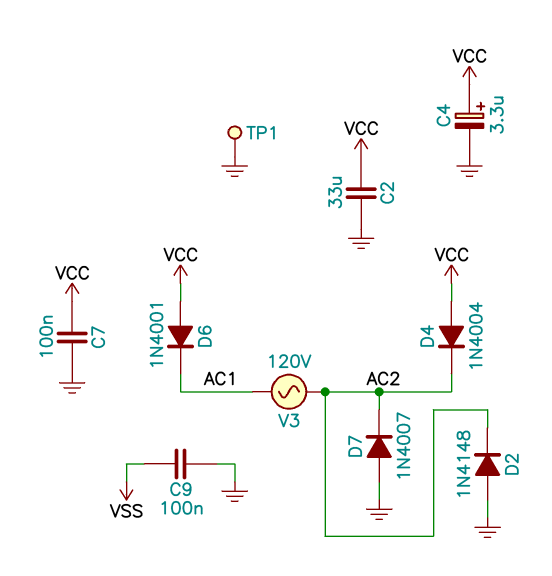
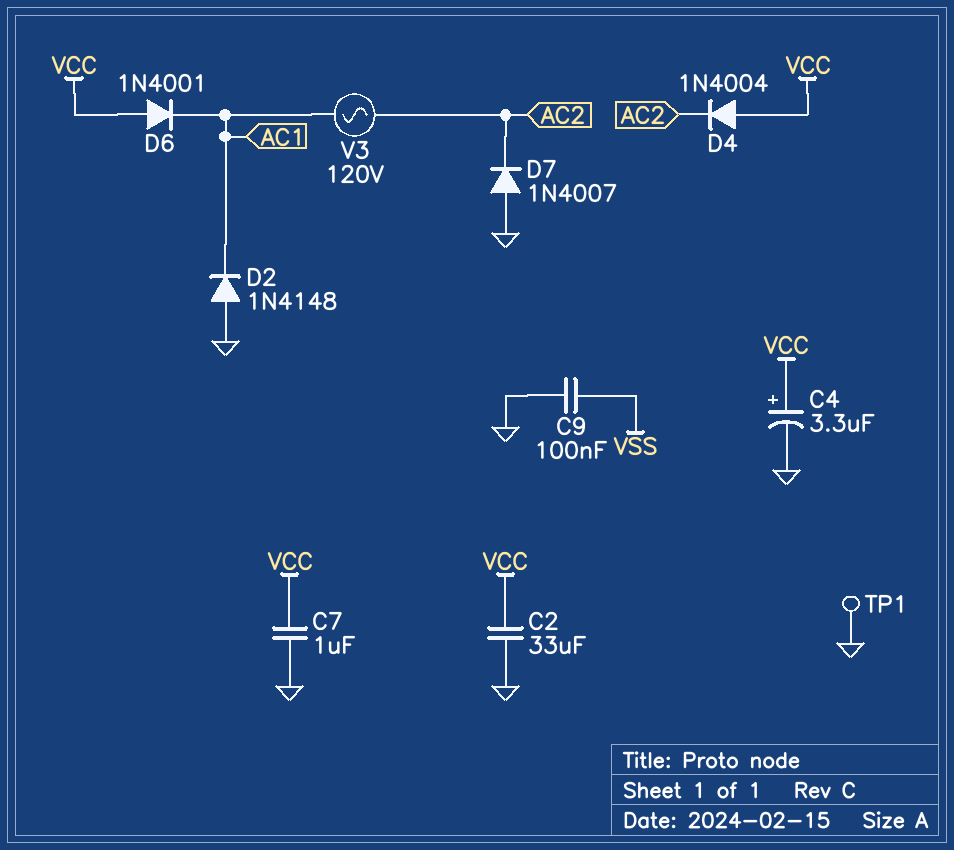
C7: 100nF (GND, VCC) -> 1uF (GND, VCC)
D2: diode 1N4148 (A GND, K AC2) -> diode 1N4148 (A GND, K AC1)

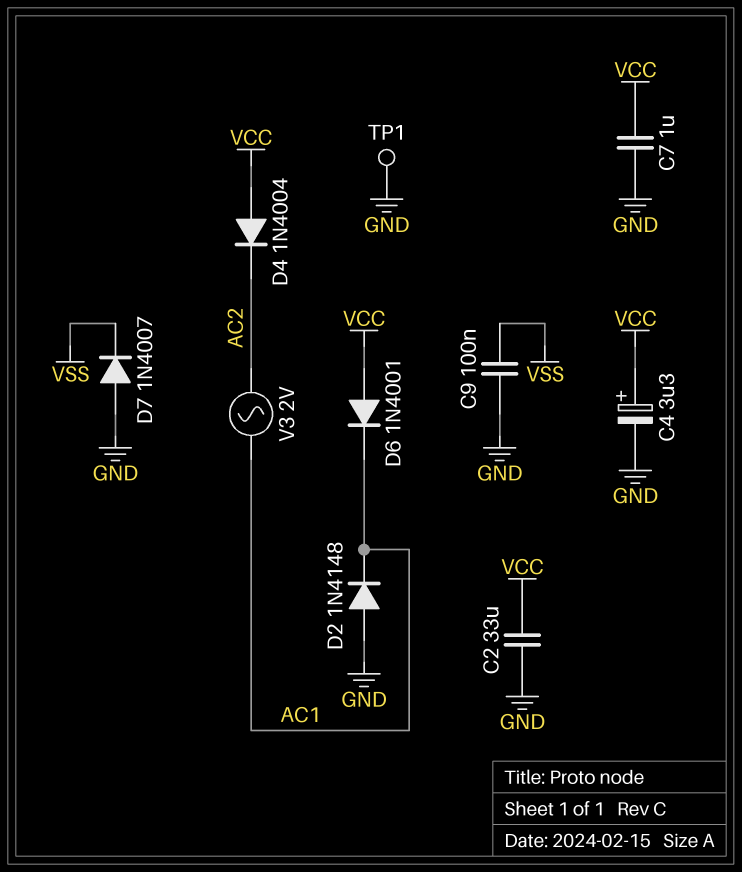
D7: diode 1N4007 (A GND, K AC2) -> diode 1N4007 (A GND, K VSS)
V3: AC 120V (AC1, AC2) -> AC 2V (AC1, AC2)

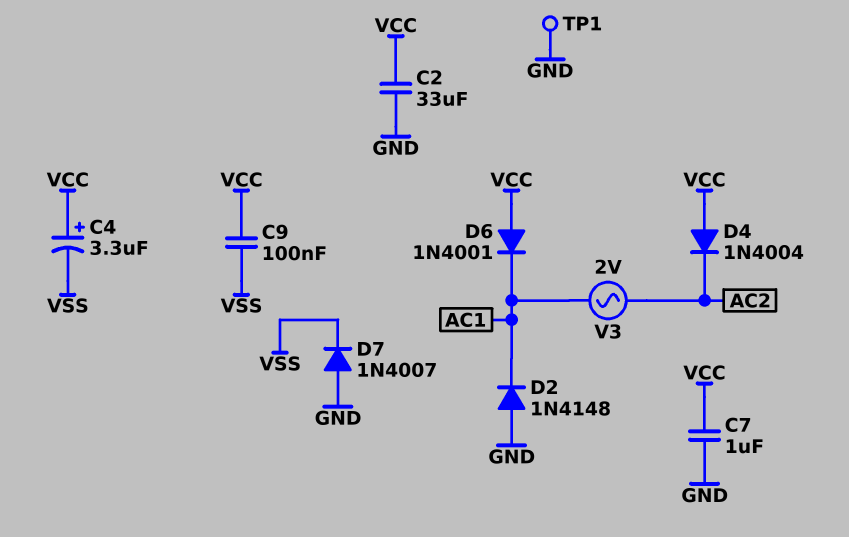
C4: 3.3uF (plus VCC, minus GND) -> 3.3uF (plus VCC, minus VSS)
C9: 100nF (GND, VSS) -> 100nF (VCC, VSS)

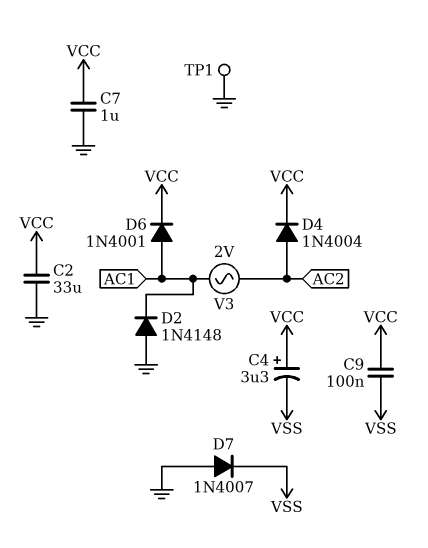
D4: diode 1N4004 (A VCC, K AC2) -> diode 1N4004 (A AC2, K VCC)
D6: diode 1N4001 (A VCC, K AC1) -> diode 1N4001 (A AC1, K VCC)

